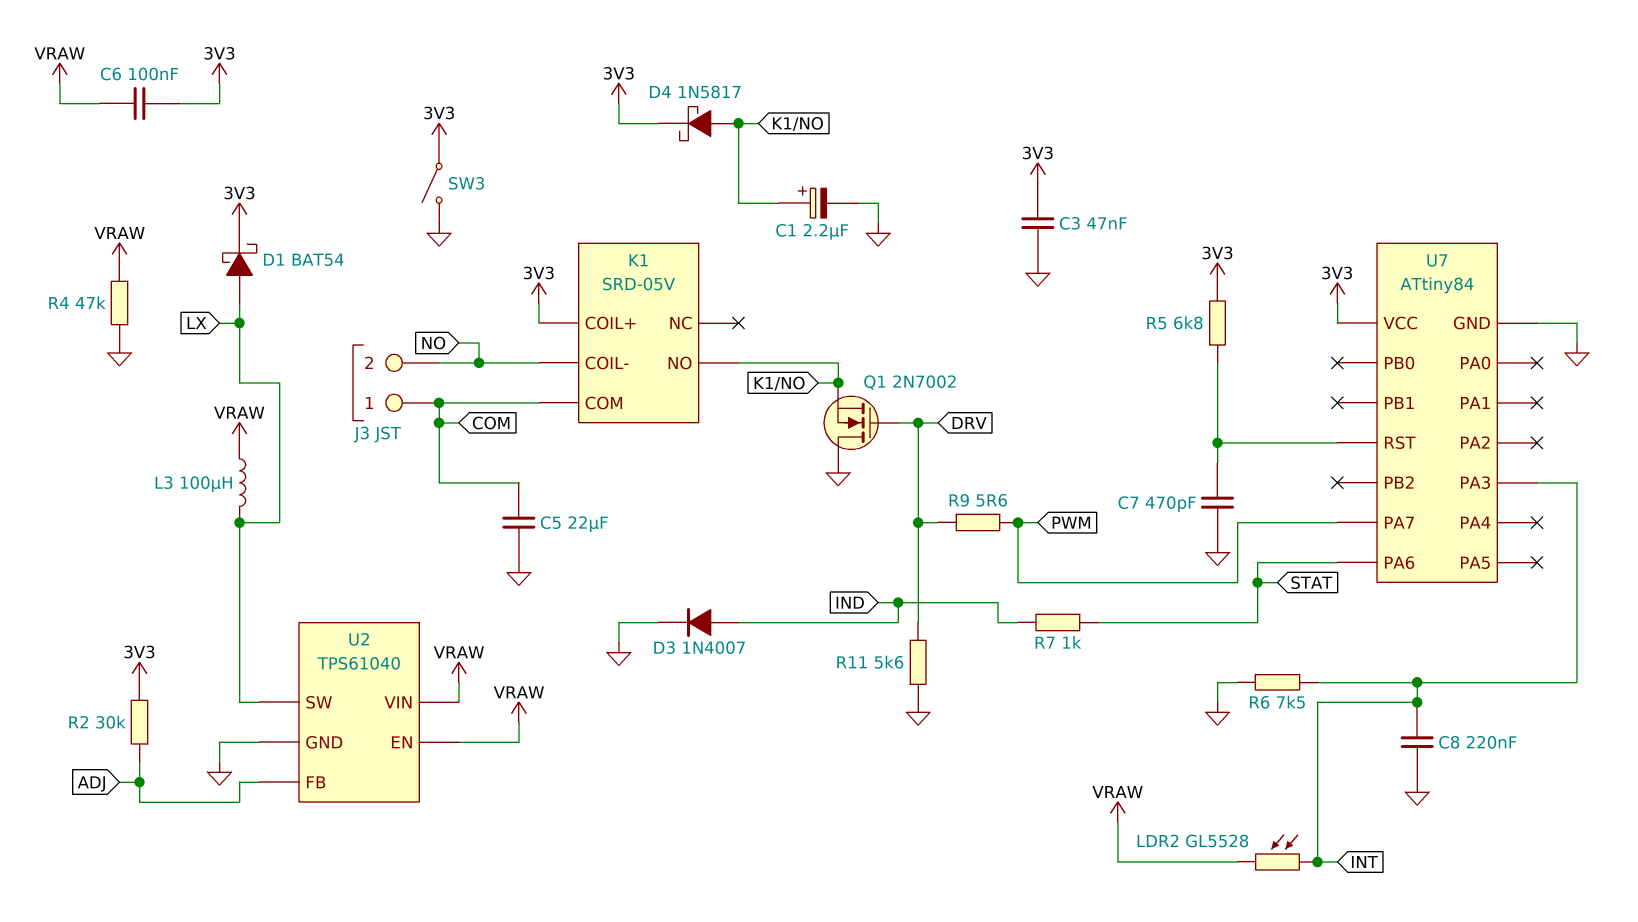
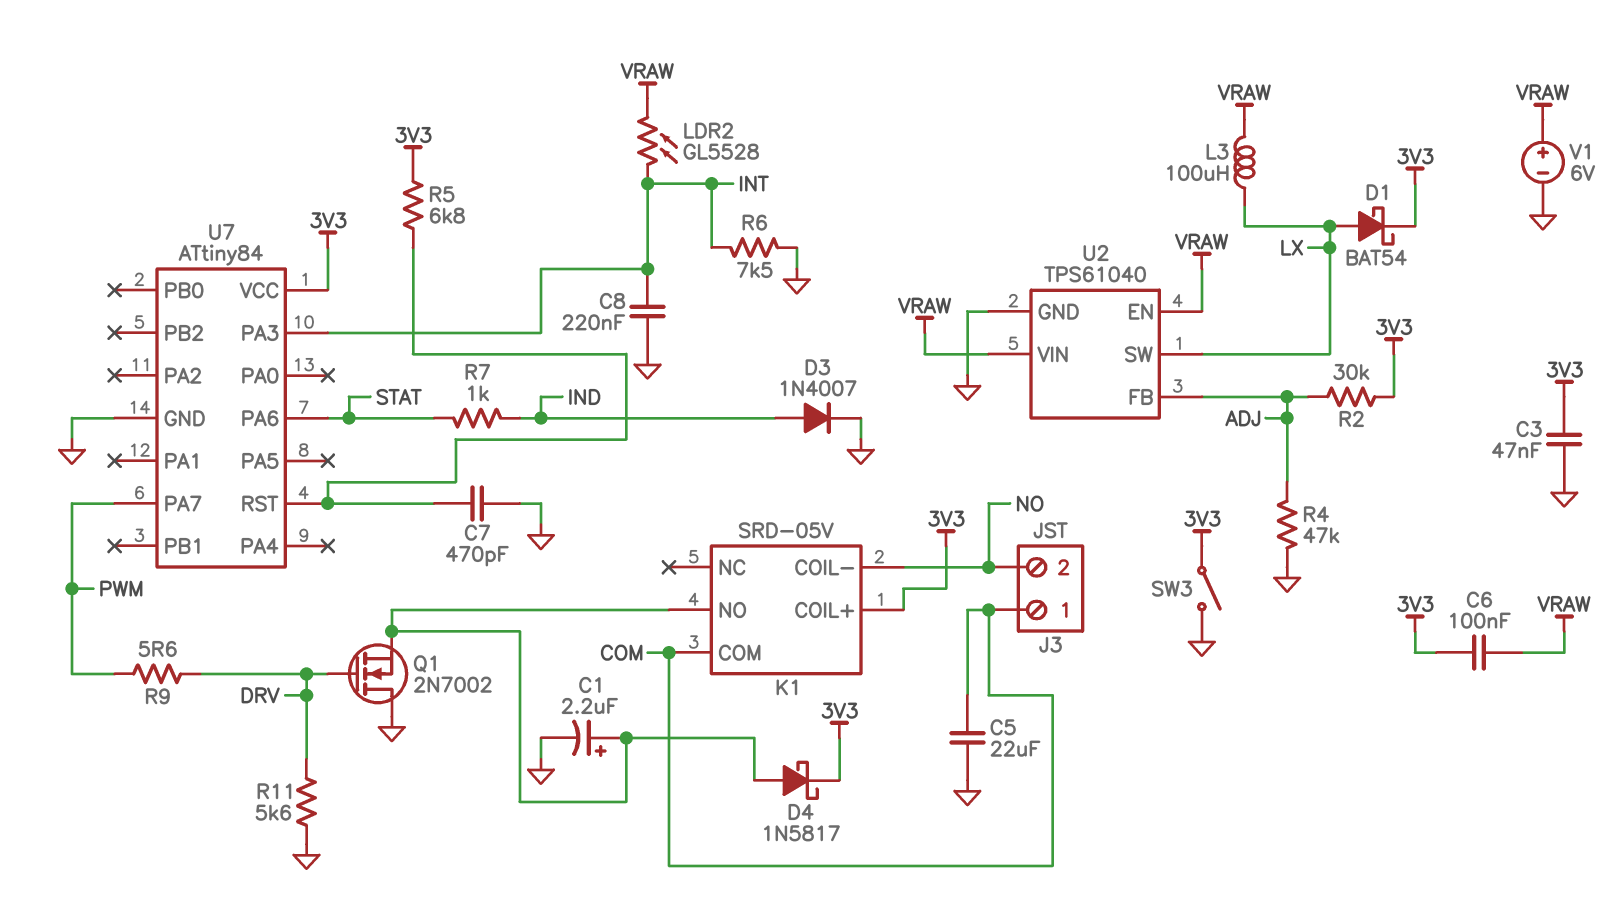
R4: 47k (GND, VRAW) -> 47k (ADJ, GND)
V1: none -> 6V (plus VRAW, minus GND)

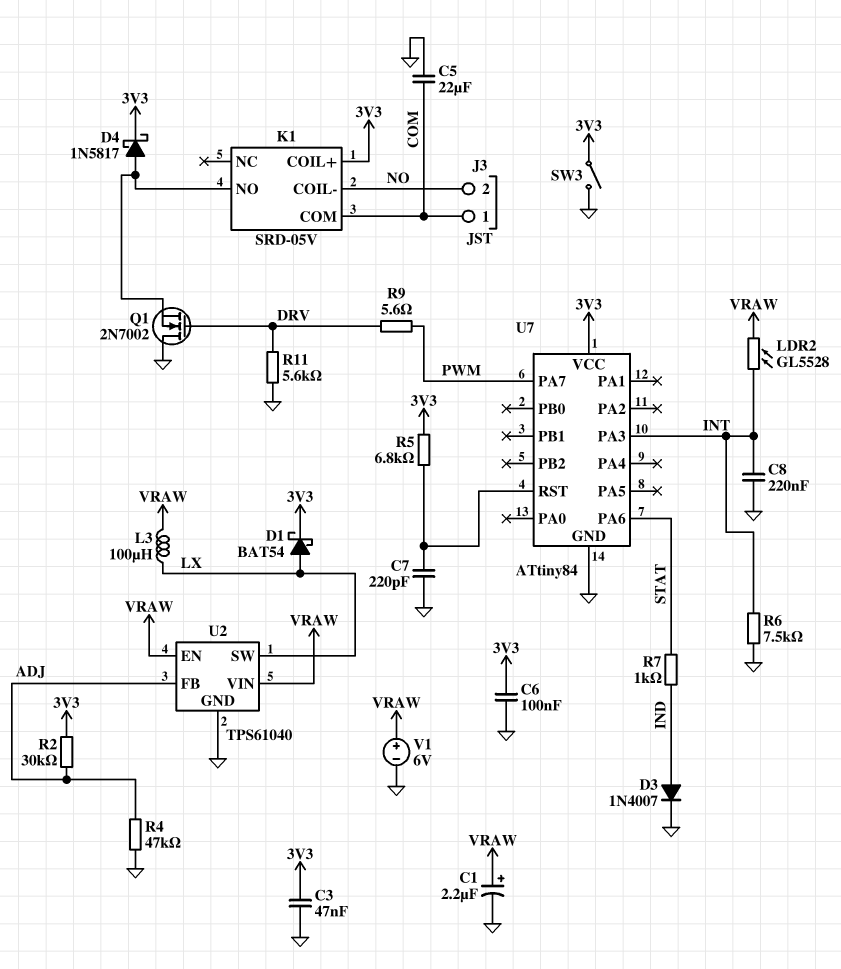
C1: 2.2uF (plus K1/NO, minus GND) -> 2.2uF (plus VRAW, minus GND)
C6: 100nF (3V3, VRAW) -> 100nF (3V3, GND)
C7: 470pF (GND, U7/RST) -> 220pF (GND, U7/RST)

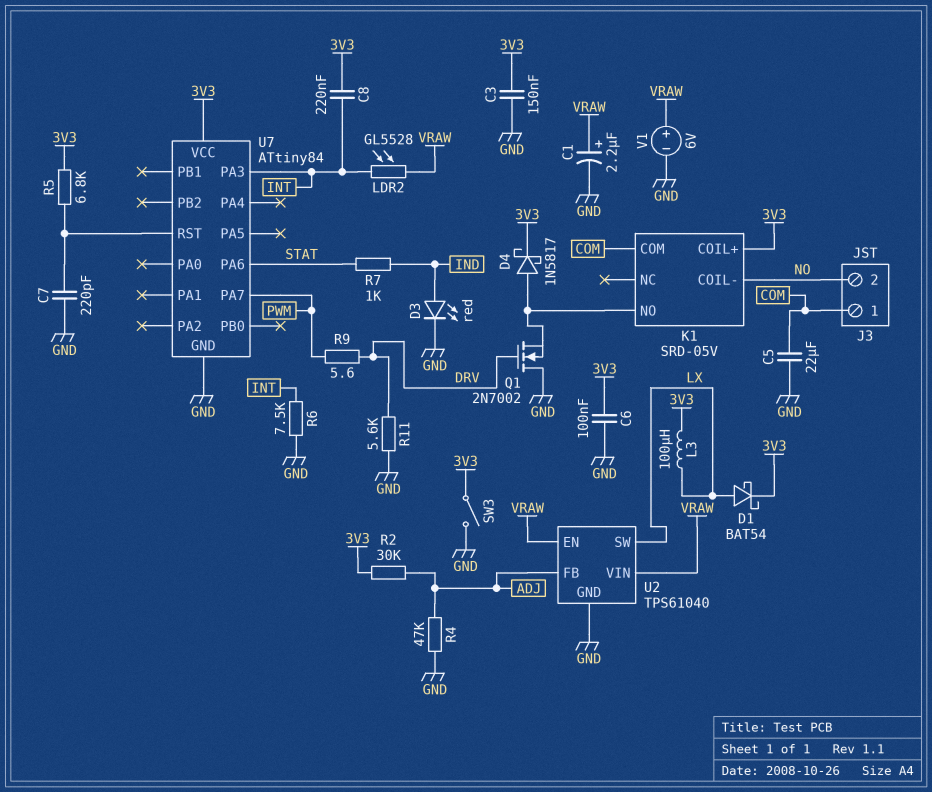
C3: 47nF (3V3, GND) -> 150nF (3V3, GND)
C8: 220nF (GND, INT) -> 220nF (3V3, INT)
D3: diode 1N4007 (A IND, K GND) -> LED red (A IND, K GND)
L3: 100uH (LX, VRAW) -> 100uH (3V3, LX)

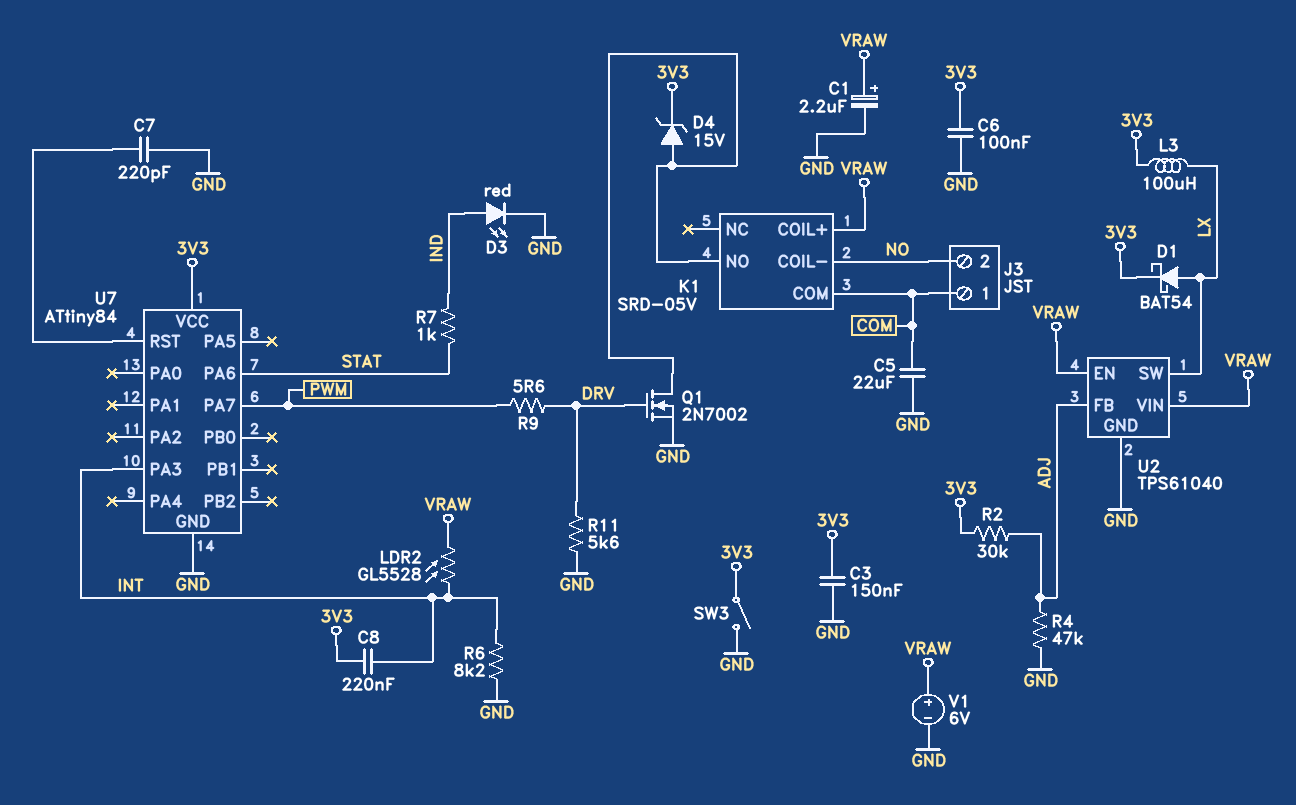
D4: schottky 1N5817 (A K1/NO, K 3V3) -> zener 15V (A K1/NO, K 3V3)
K1 pin COIL+: 3V3 -> VRAW
Q1: NMOS 2N7002 (G DRV, D GND, S K1/NO) -> NMOS 2N7002 (G DRV, D K1/NO, S GND)
R5: 6.8k (3V3, U7/RST) -> none
R6: 7.5k (GND, INT) -> 8.2k (GND, INT)

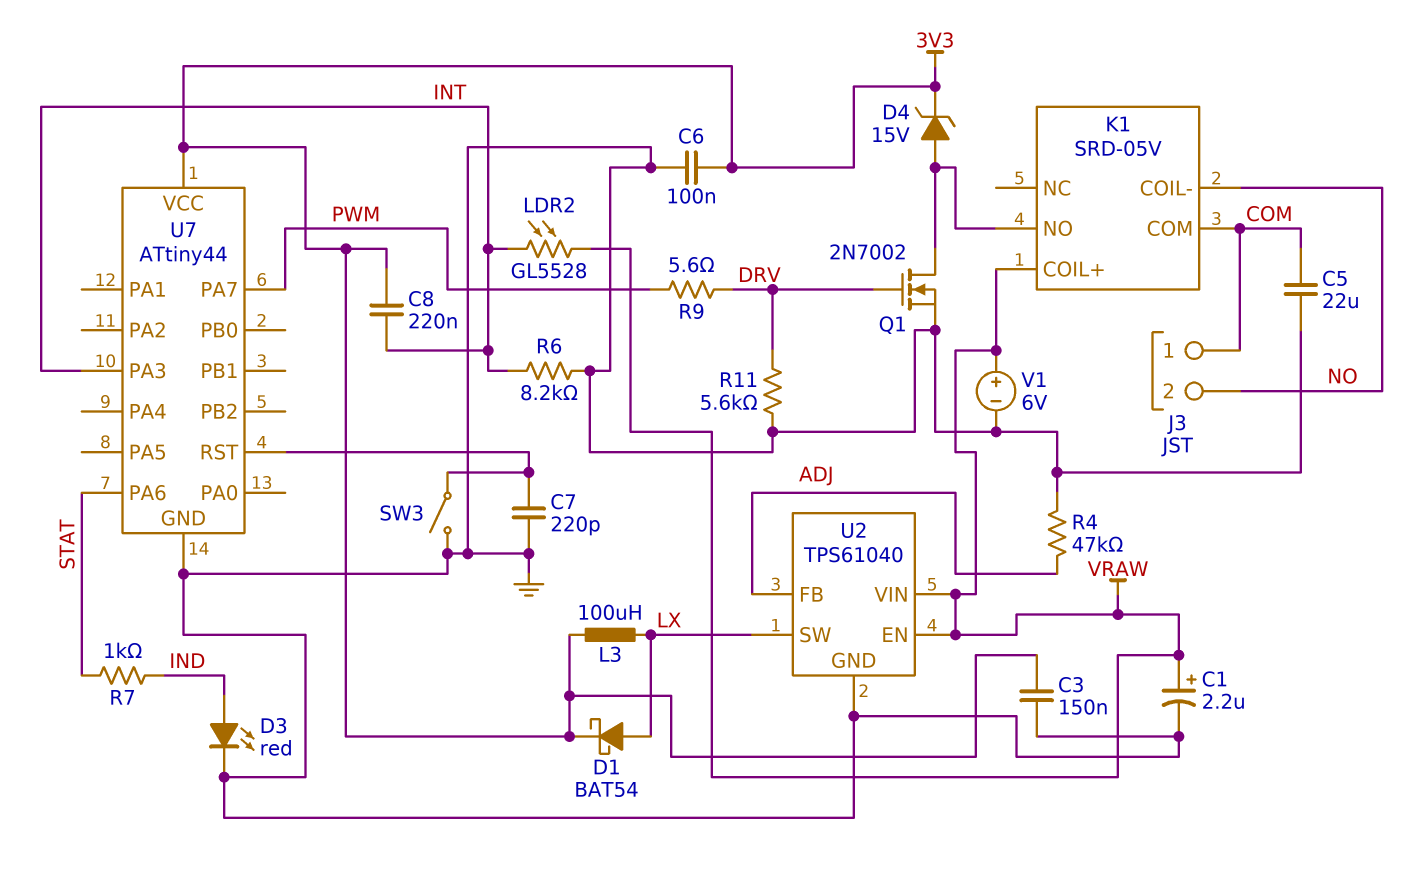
R2: 30k (3V3, ADJ) -> none
SW3: switch (3V3, GND) -> switch (GND, U7/RST)
U7: ATtiny84 -> ATtiny44

